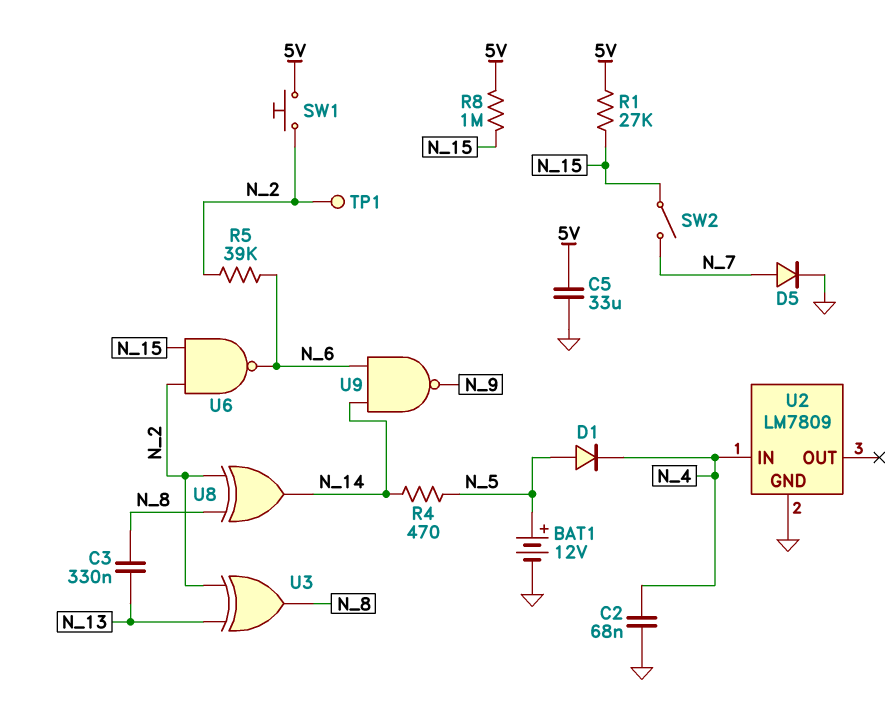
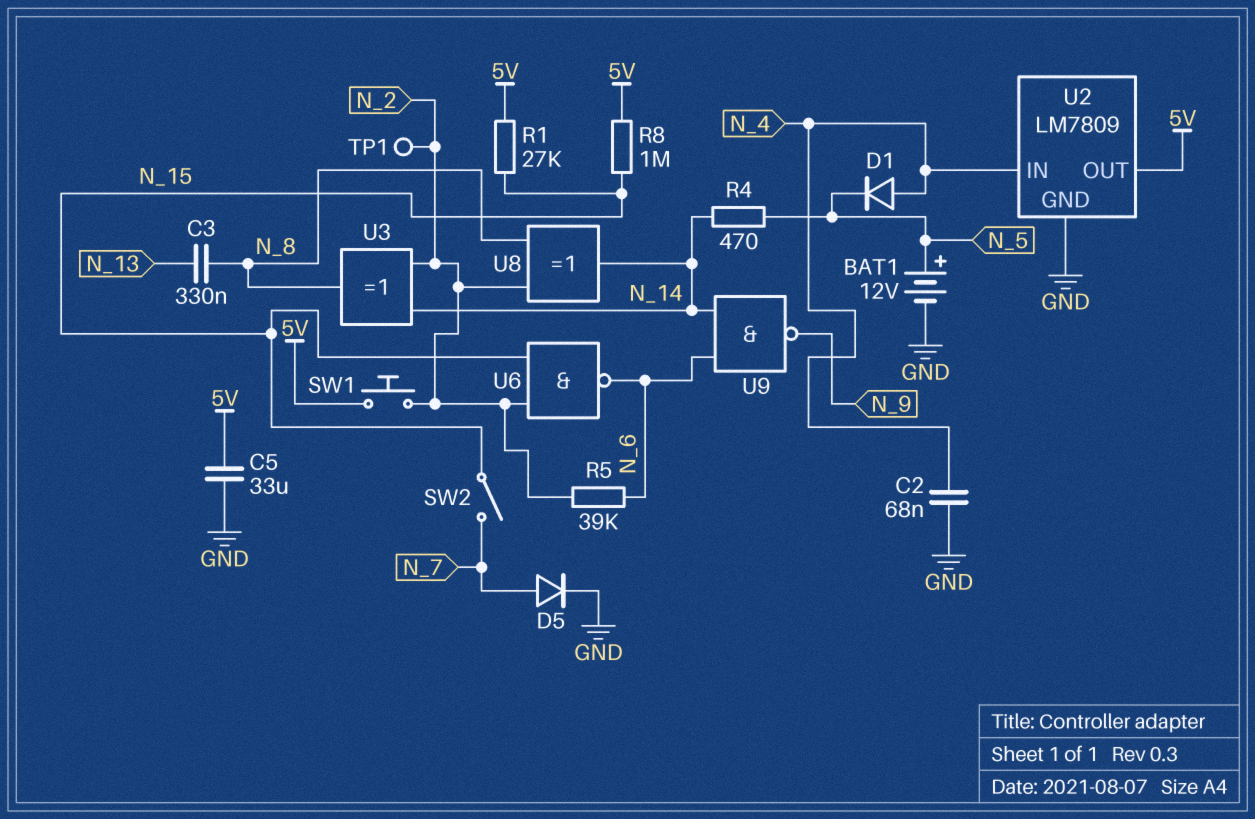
D1: diode (A N_5, K N_4) -> diode (A N_4, K N_5)
U2 pin OUT: none -> 5V
U3: XOR (in N_2, in N_13, out N_8) -> XOR (in N_2, in N_14, out N_8)

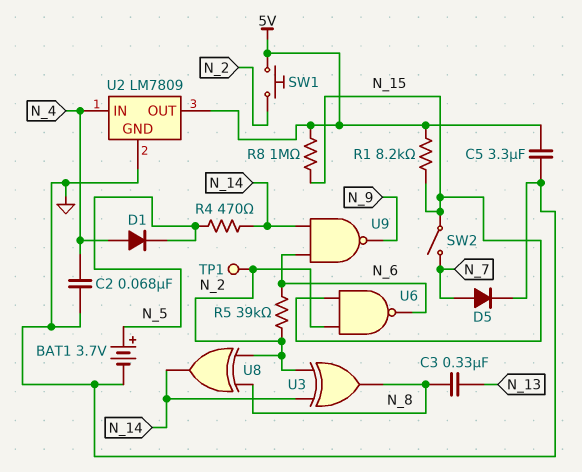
BAT1: 12V (plus N_5, minus GND) -> 3.7V (plus N_5, minus GND)
C5: 33uF (5V, GND) -> 3.3uF (5V, GND)
R1: 27k (5V, N_15) -> 8.2k (5V, N_15)

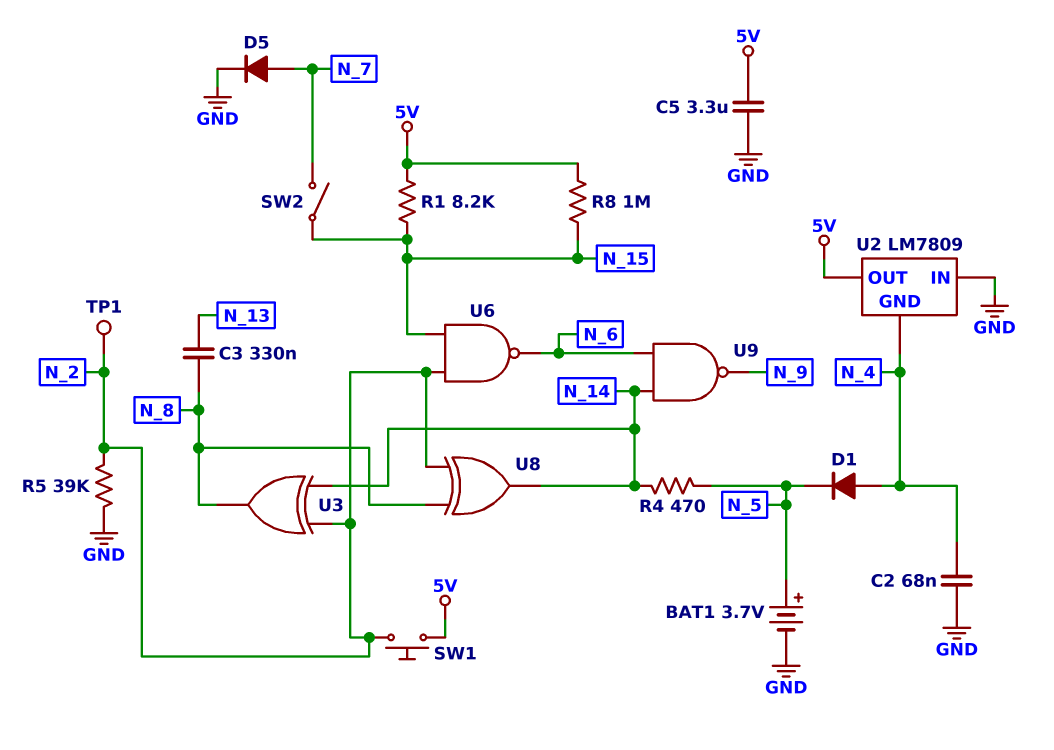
R5: 39k (N_2, N_6) -> 39k (GND, N_2)
U2 pin GND: GND -> N_4
U2 pin IN: N_4 -> GND

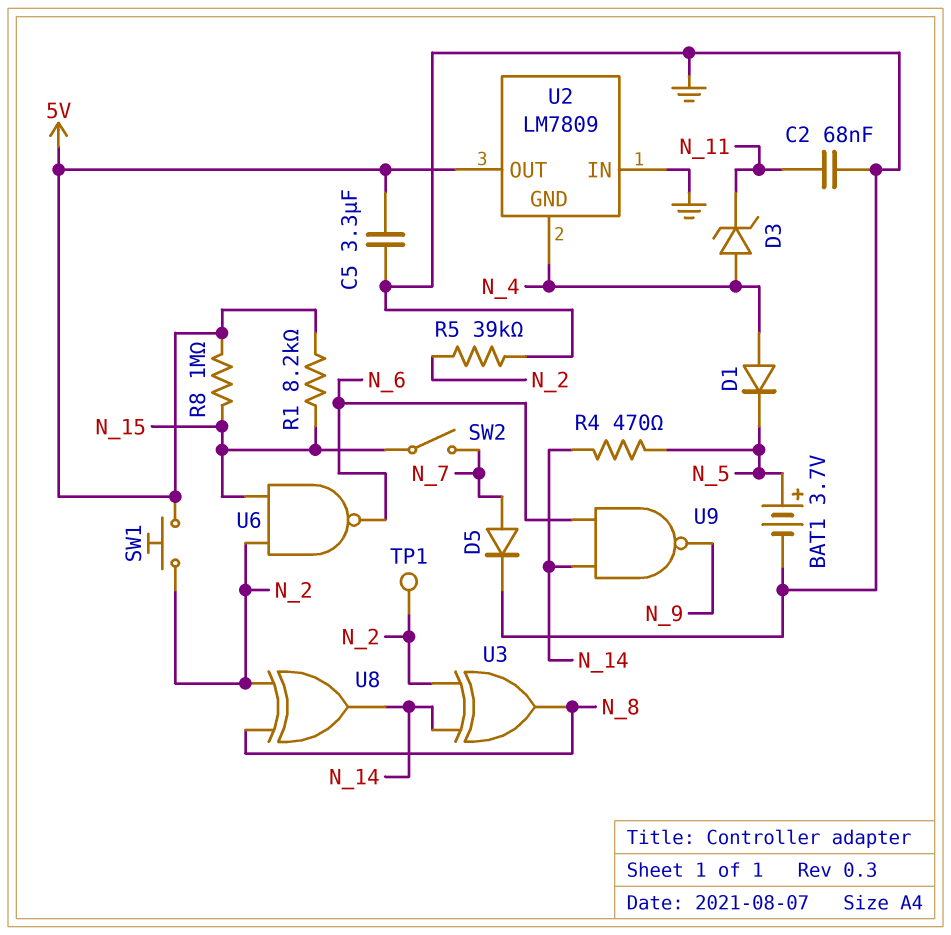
C2: 68nF (GND, N_4) -> 68nF (GND, N_11)
C3: 330nF (N_8, N_13) -> none
D3: none -> zener (A N_4, K N_11)

